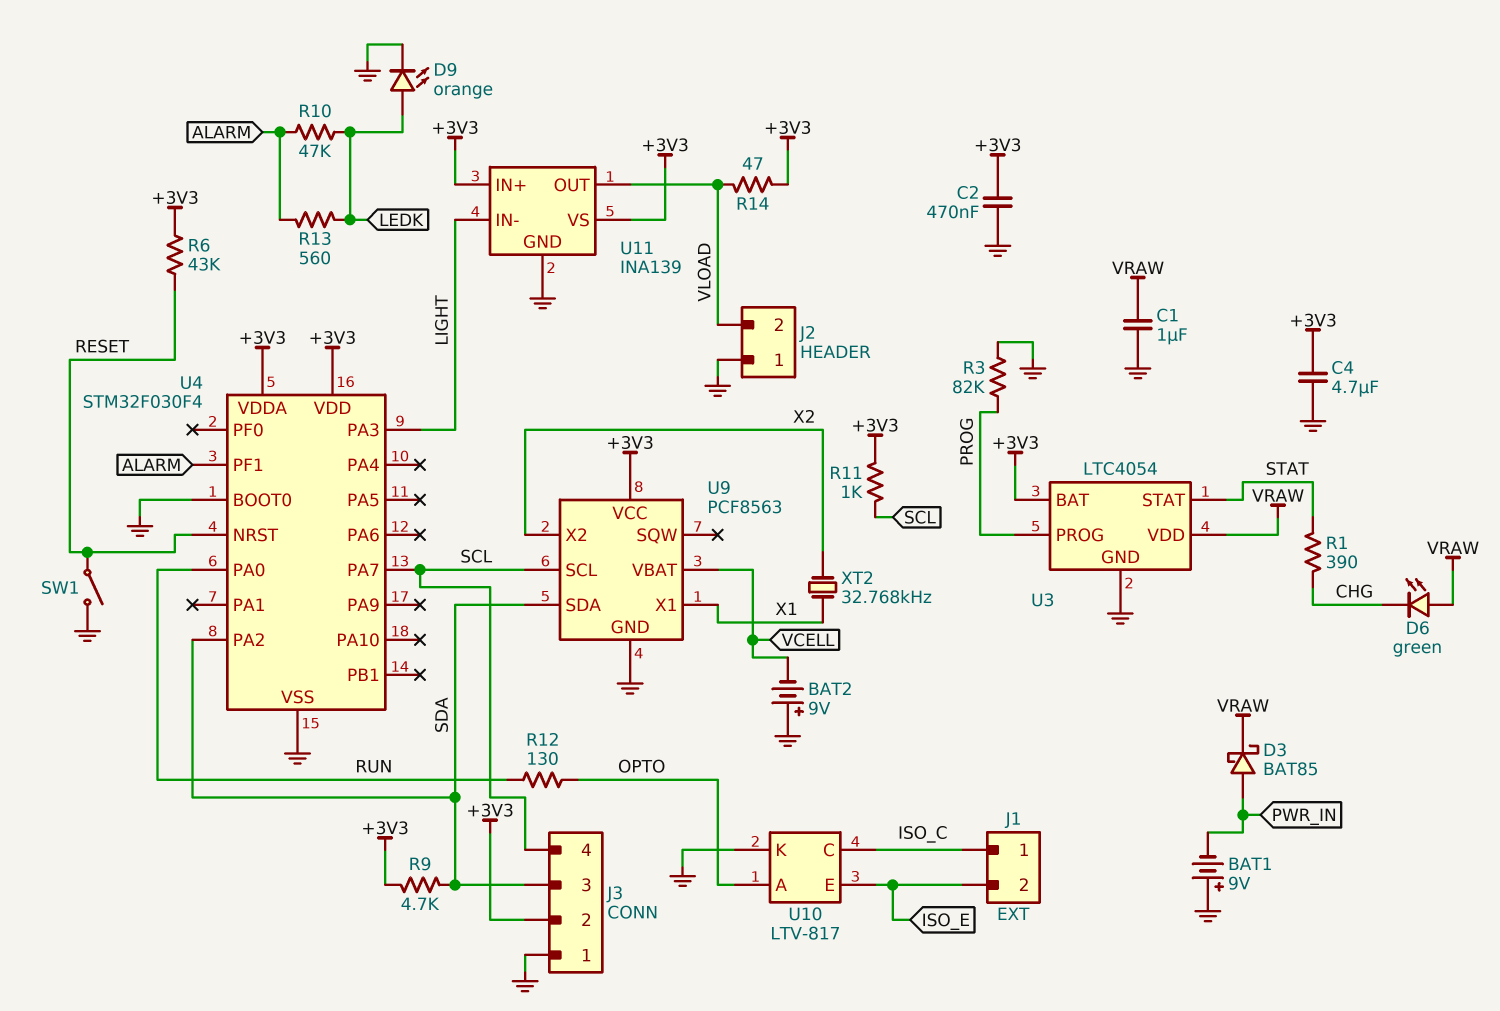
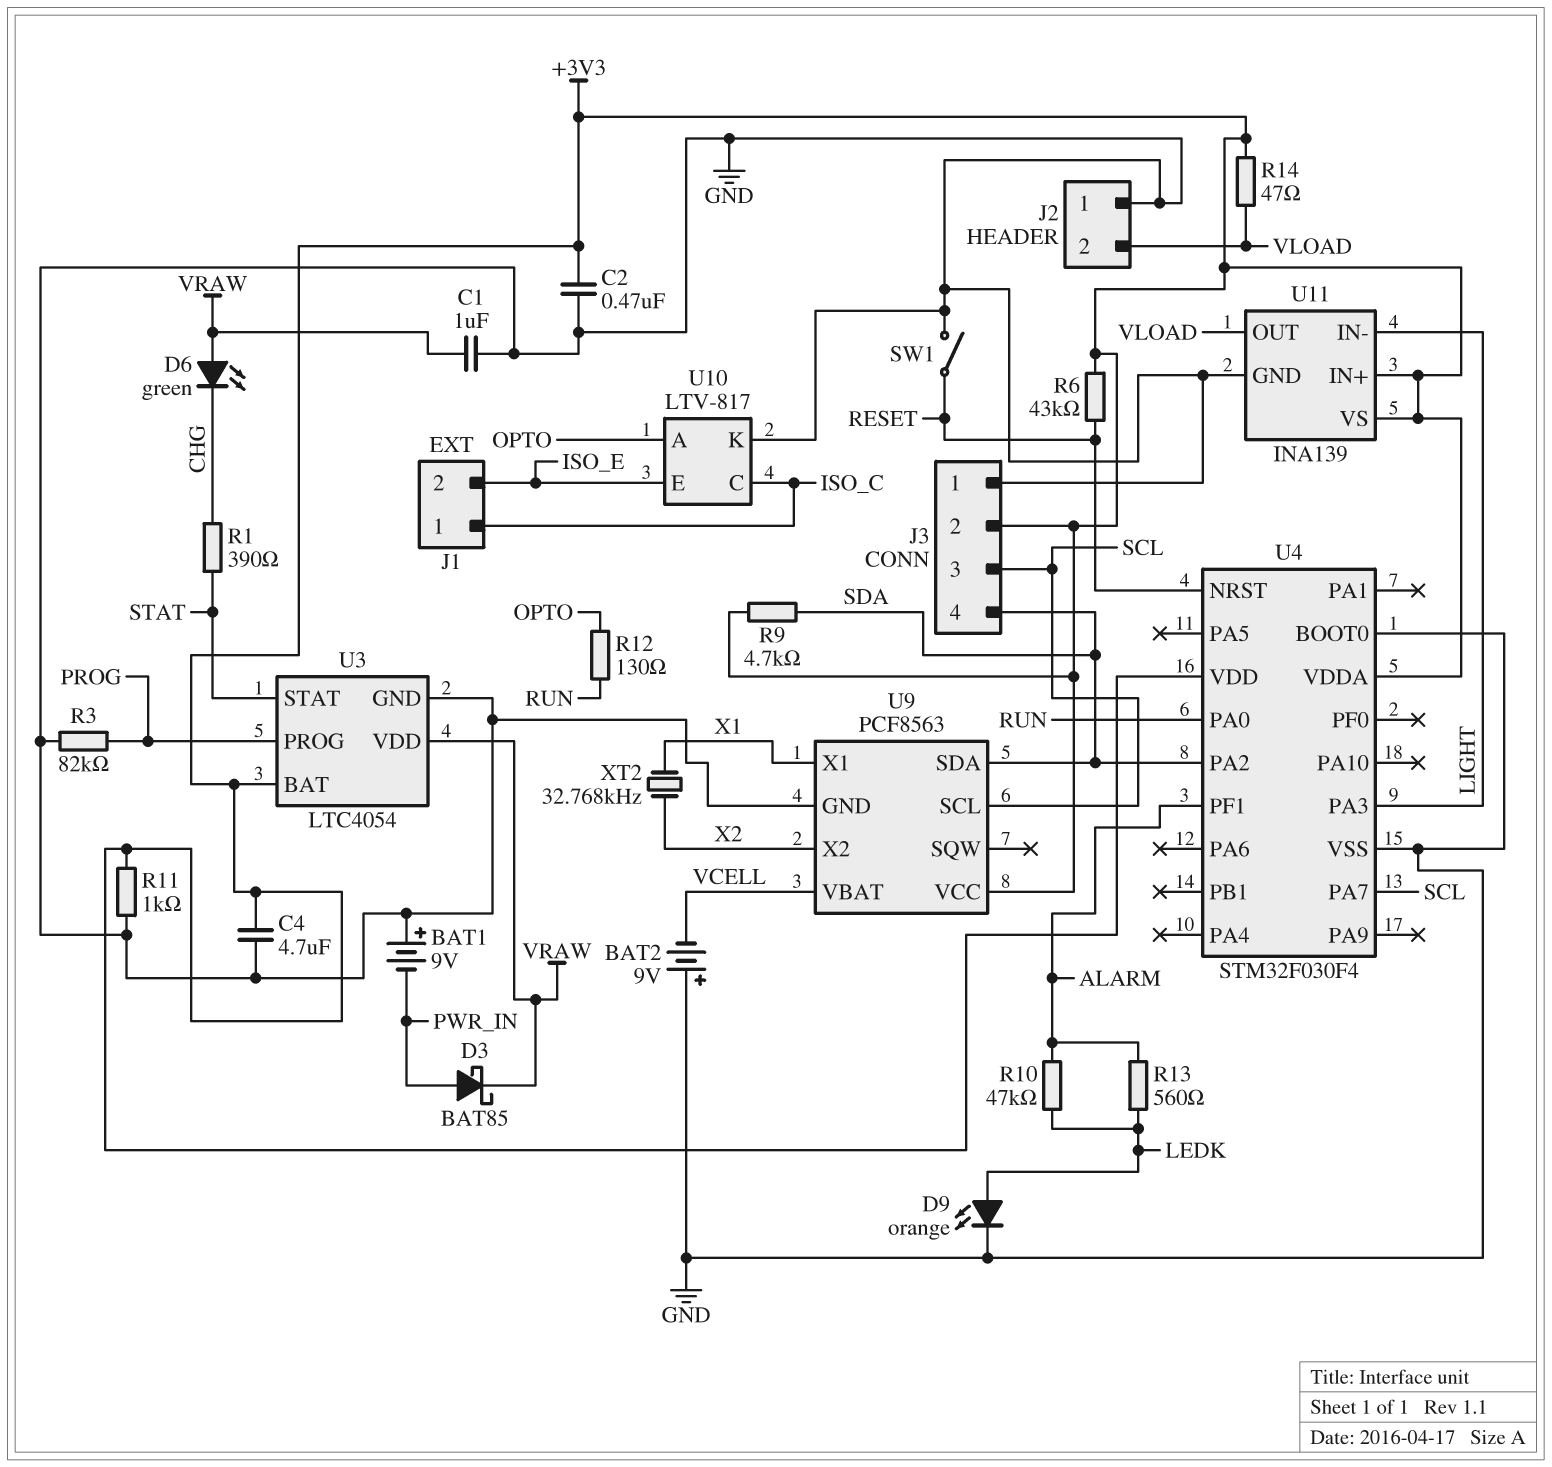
J3 pin 3: SDA -> SCL
J3 pin 4: SCL -> SDA
R11: 1k (+3V3, SCL) -> 1k (+3V3, GND)

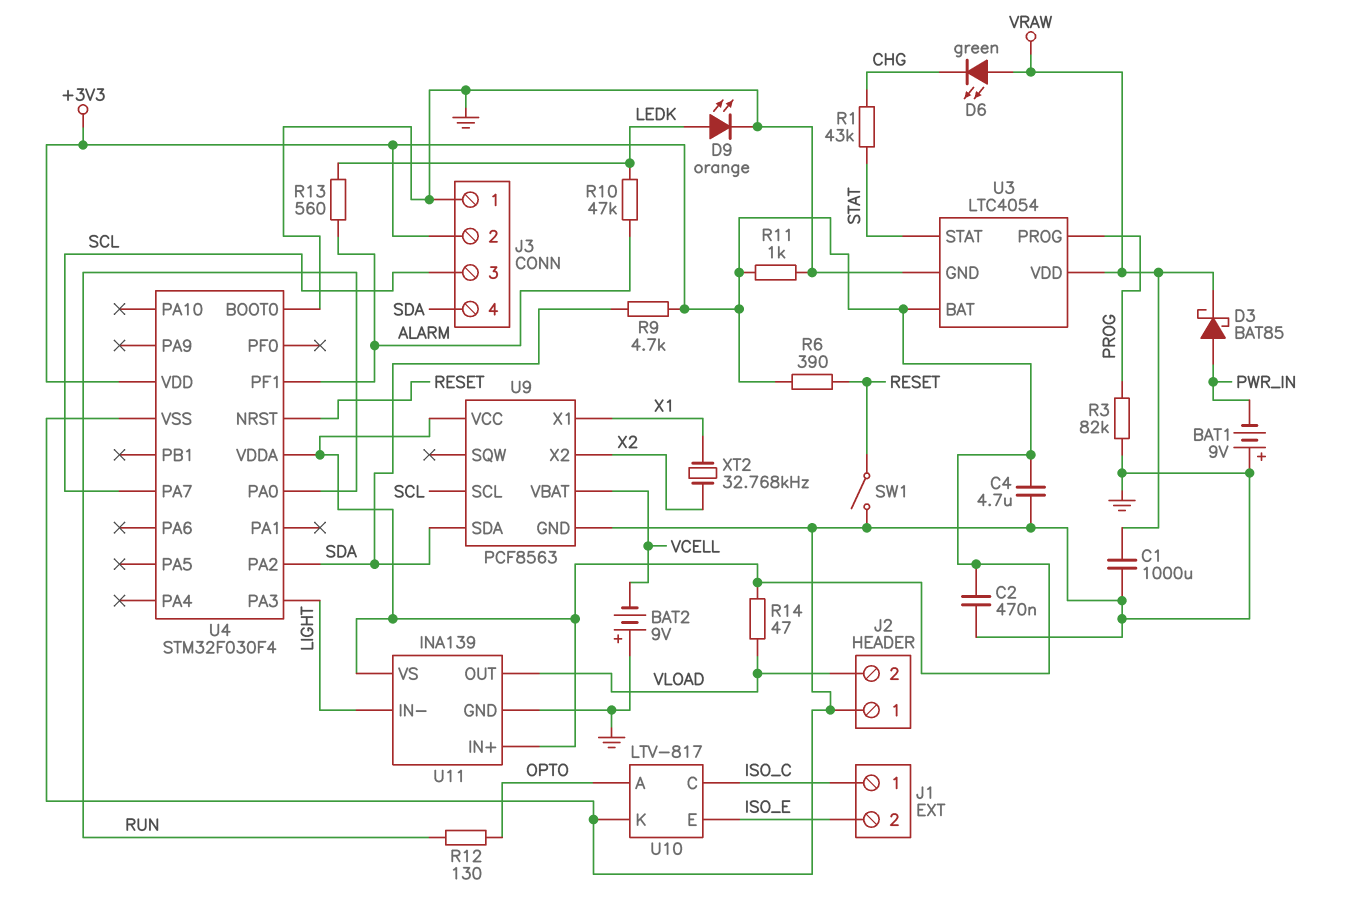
C1: 1uF (GND, VRAW) -> 1000uF (GND, VRAW)
R1: 390 (CHG, STAT) -> 43k (CHG, STAT)
R6: 43k (+3V3, RESET) -> 390 (+3V3, RESET)

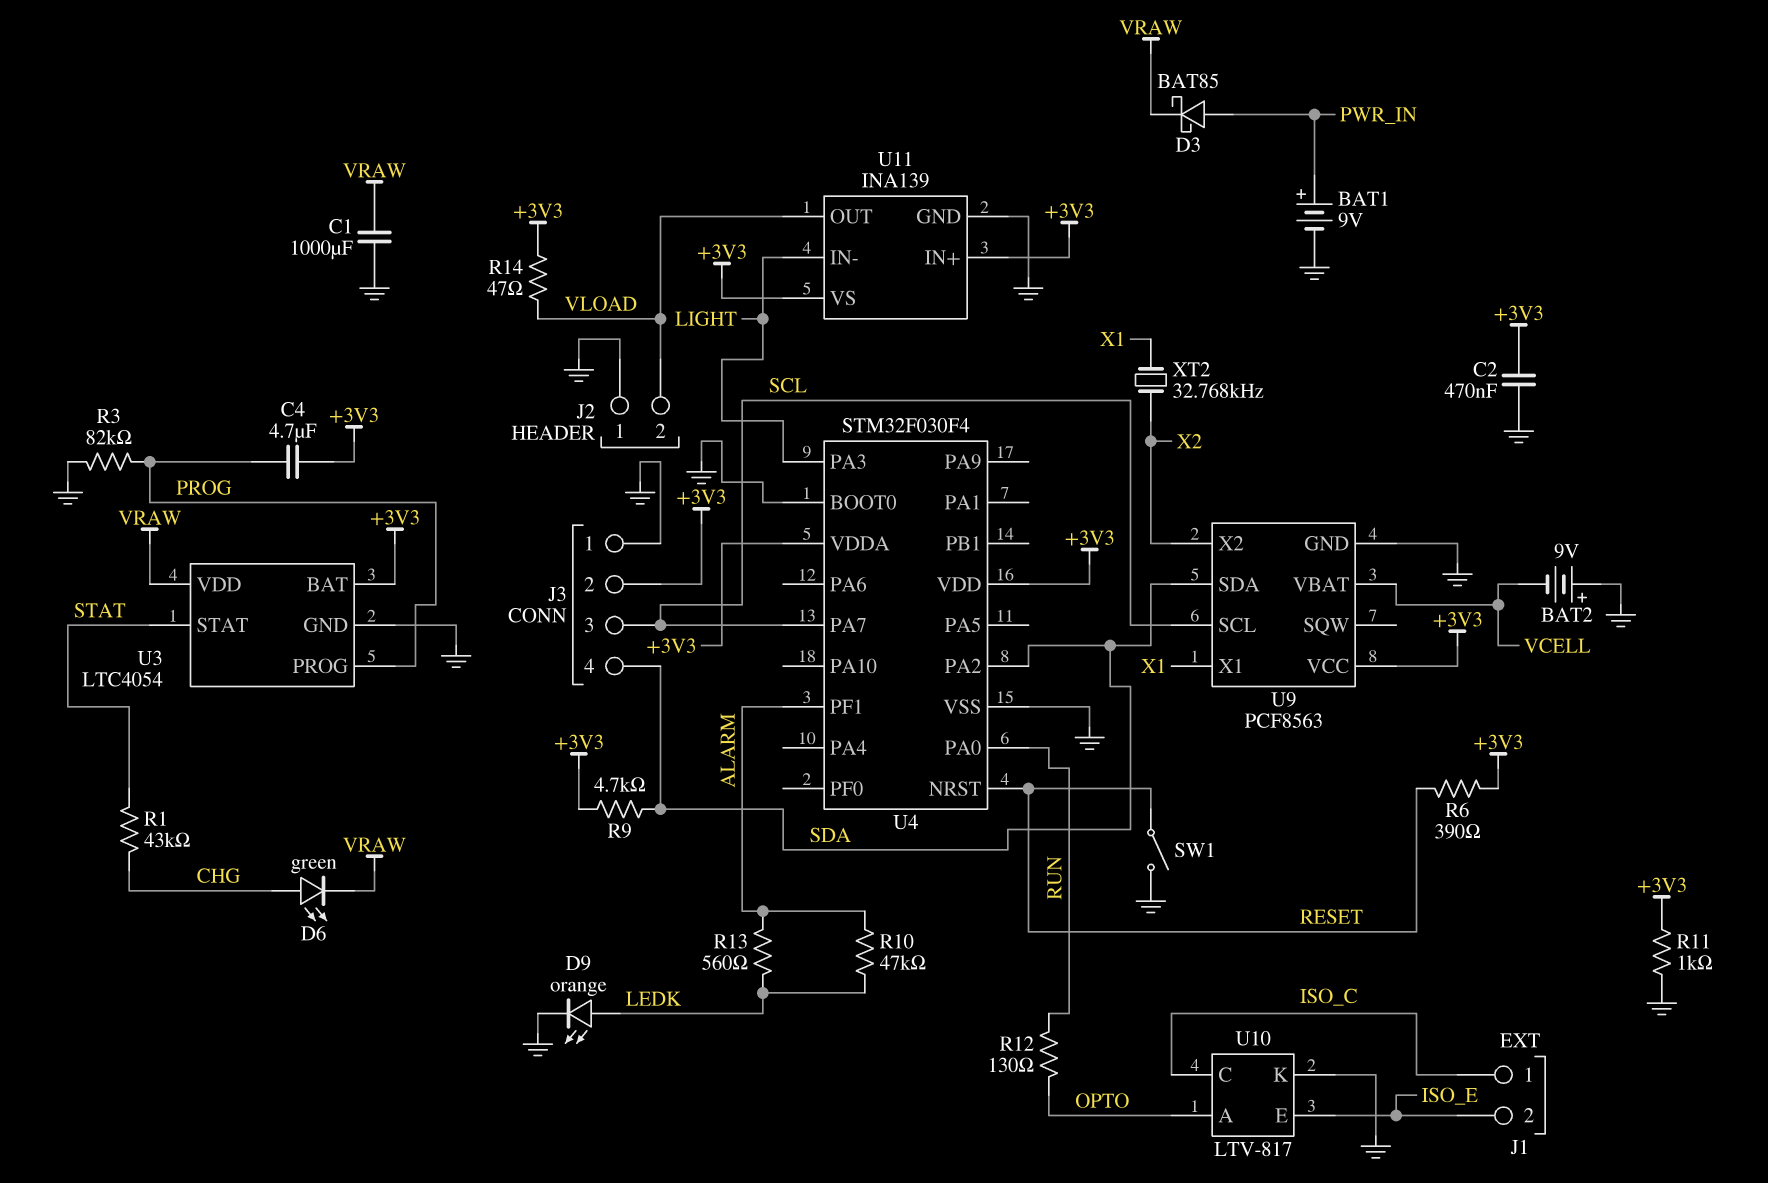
BAT1: 9V (plus GND, minus PWR_IN) -> 9V (plus PWR_IN, minus GND)
C4: 4.7uF (+3V3, GND) -> 4.7uF (+3V3, PROG)
D6: LED green (A VRAW, K CHG) -> LED green (A CHG, K VRAW)

